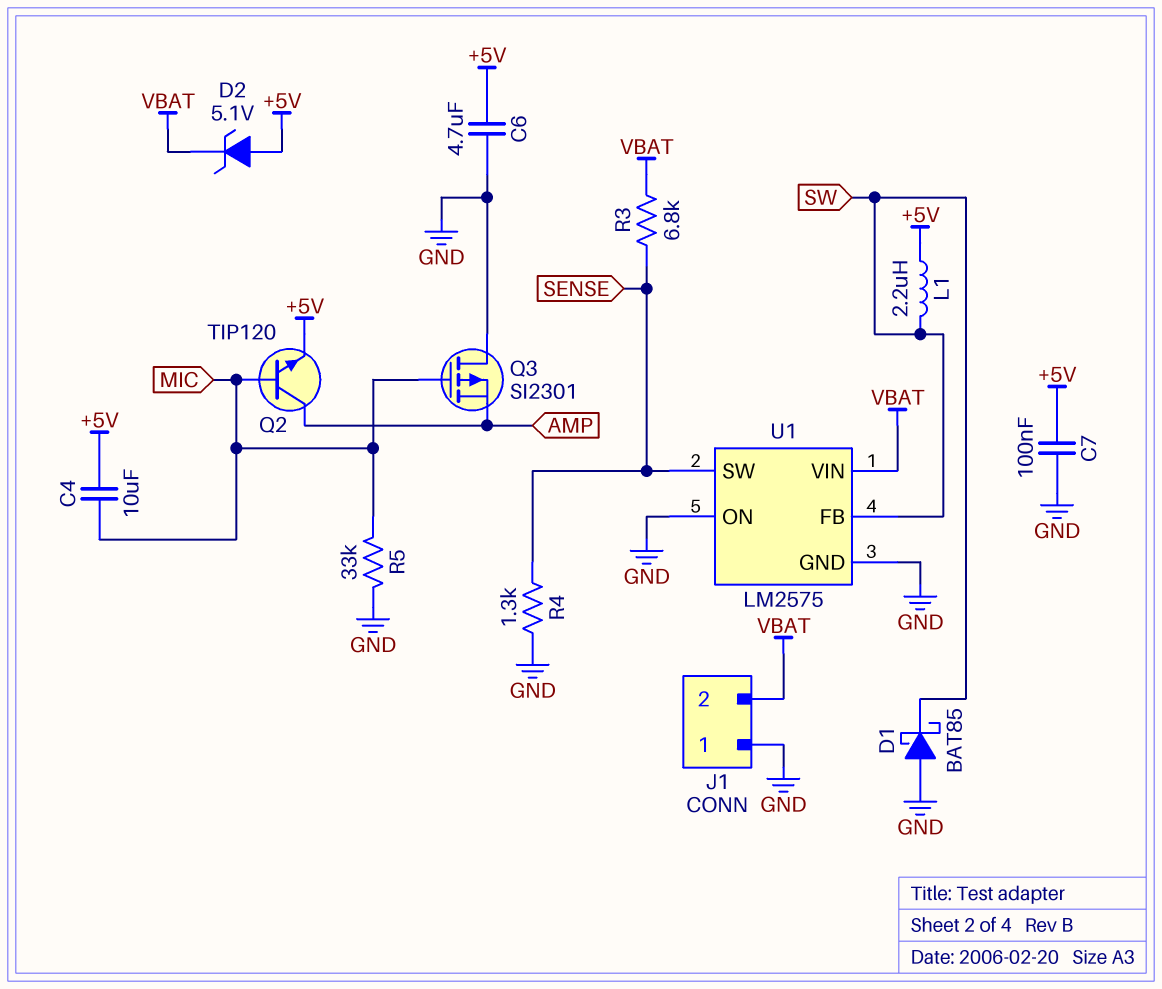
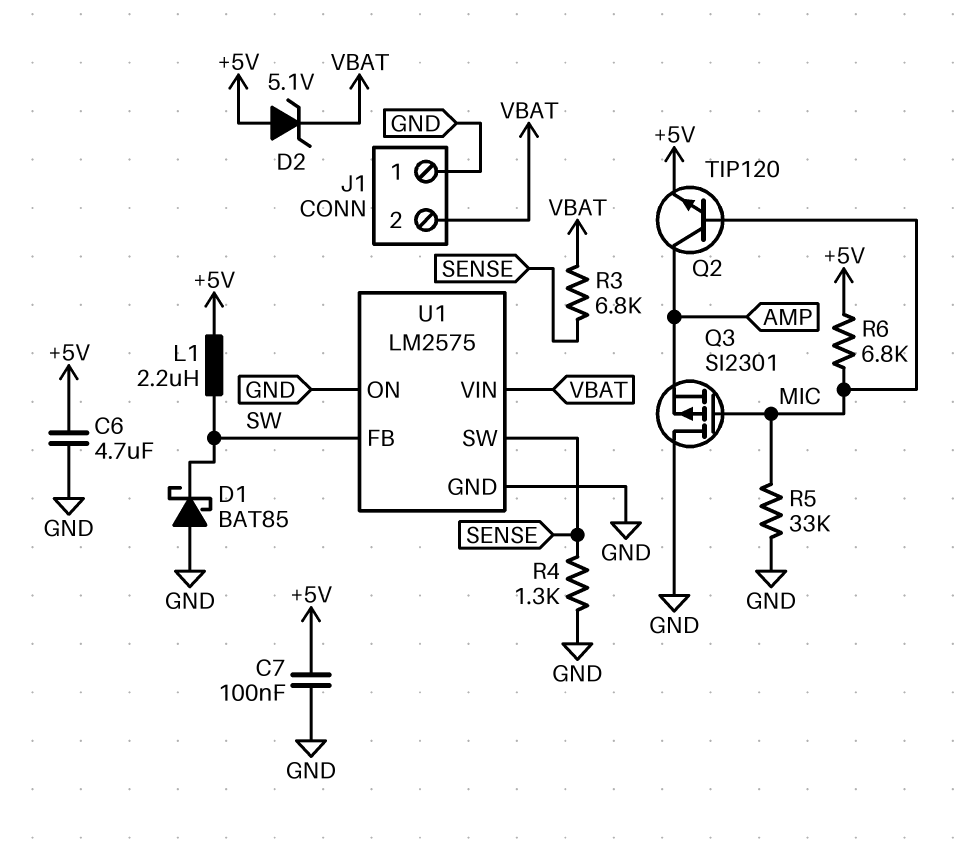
C4: 10uF (+5V, MIC) -> none
R6: none -> 6.8k (+5V, MIC)

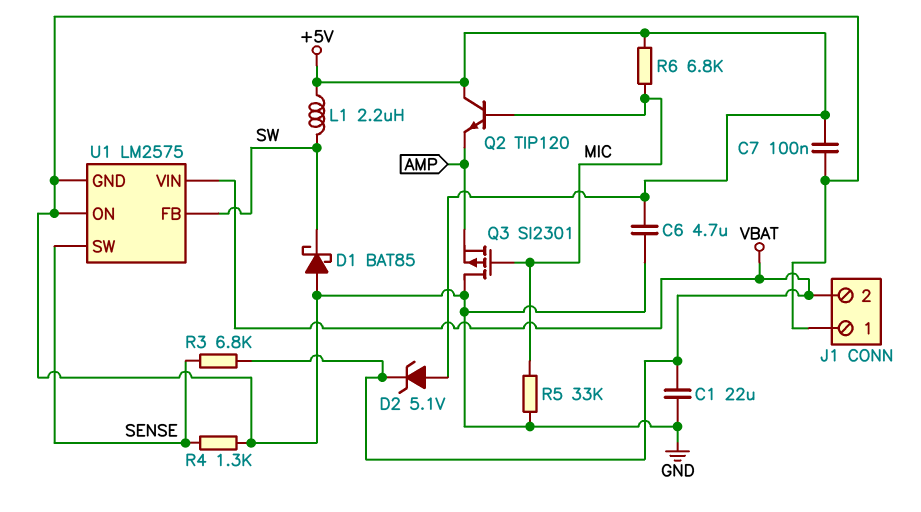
C1: none -> 22uF (GND, VBAT)
Q2: NPN TIP120 (B MIC, C AMP, E +5V) -> NPN TIP120 (B MIC, C +5V, E AMP)

